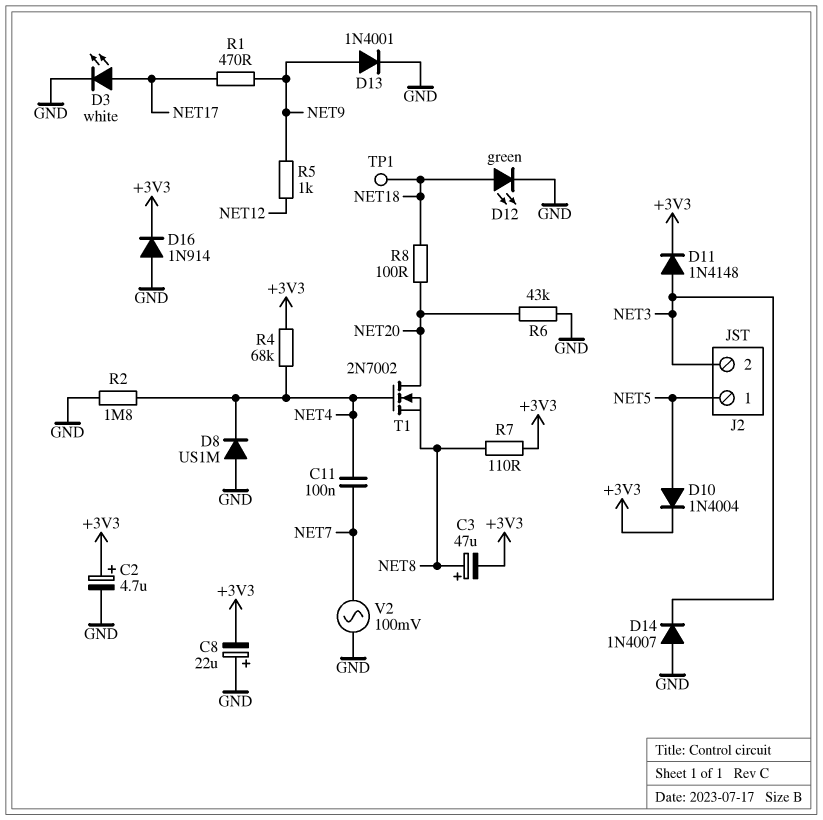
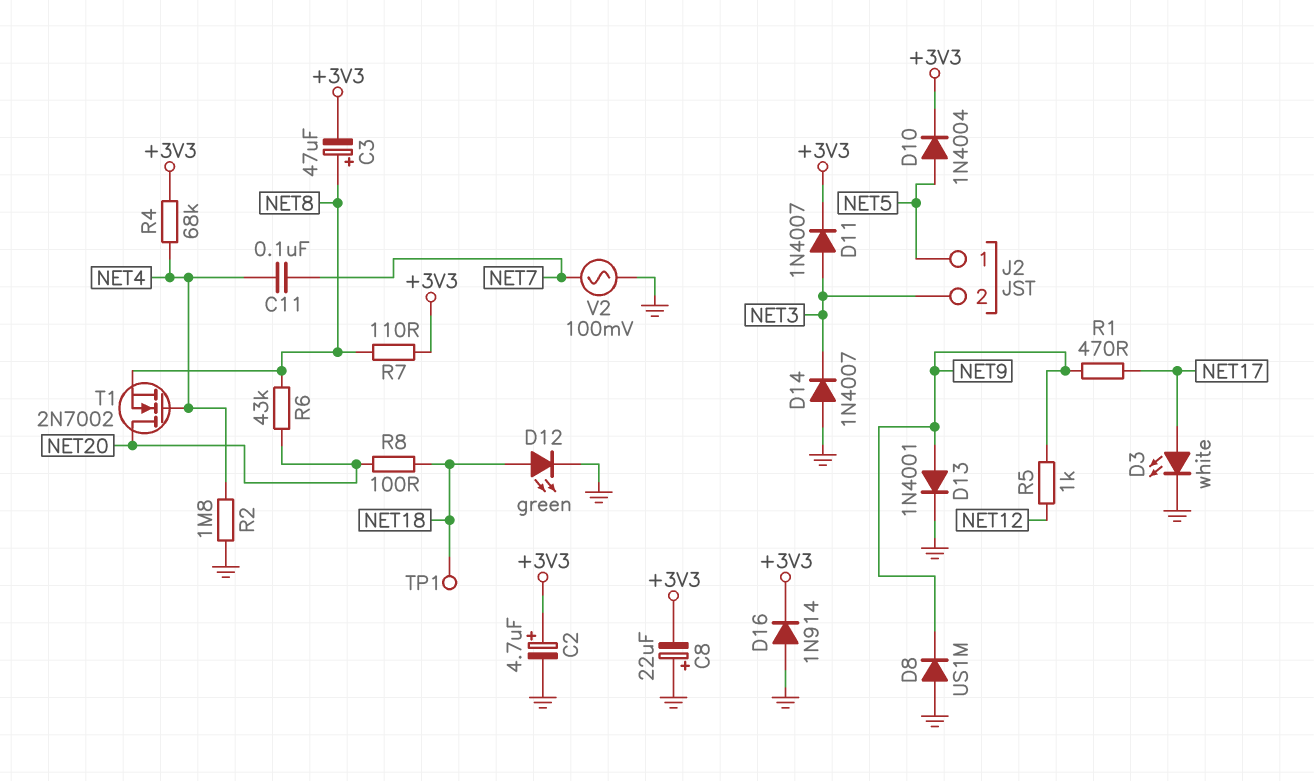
D8: diode US1M (A GND, K NET4) -> diode US1M (A GND, K NET9)
D11: diode 1N4148 (A NET3, K +3V3) -> diode 1N4007 (A NET3, K +3V3)
R6: 43k (GND, NET20) -> 43k (NET8, NET20)

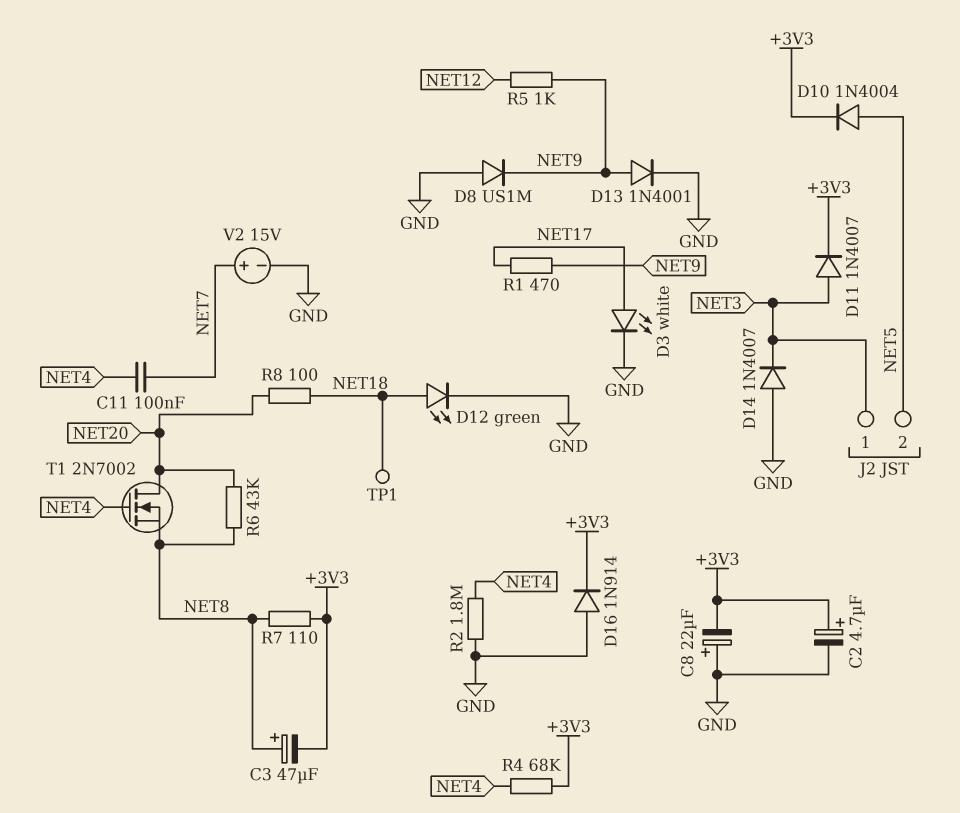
J2 pin 1: NET5 -> NET3
J2 pin 2: NET3 -> NET5
V2: AC 100mV (GND, NET7) -> 15V (plus NET7, minus GND)

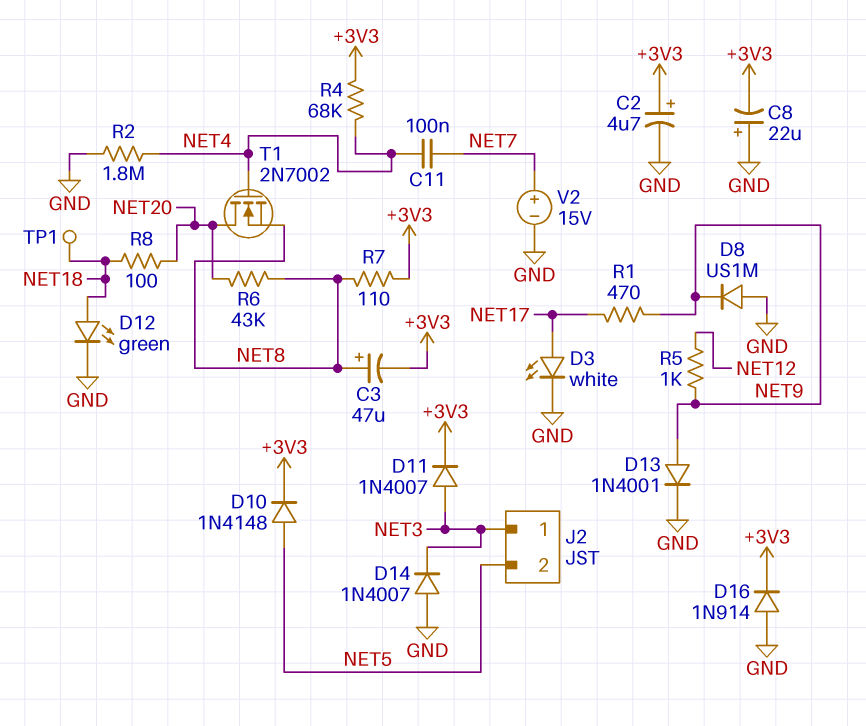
D10: diode 1N4004 (A NET5, K +3V3) -> diode 1N4148 (A NET5, K +3V3)

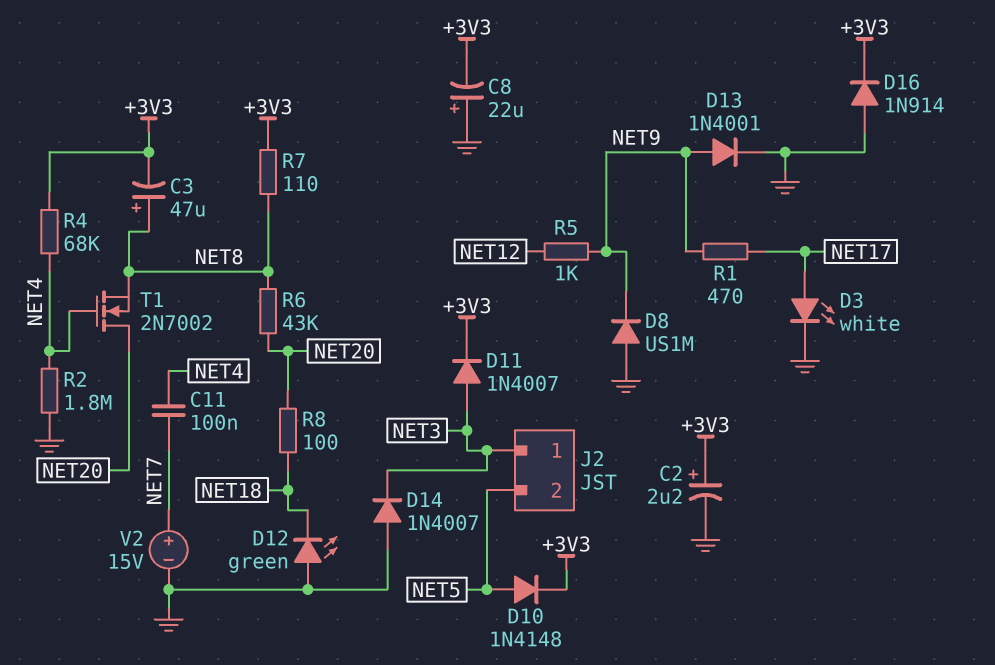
C2: 4.7uF (plus +3V3, minus GND) -> 2.2uF (plus +3V3, minus GND)
D12: LED green (A NET18, K GND) -> LED green (A GND, K NET18)
TP1: test point (NET18) -> none

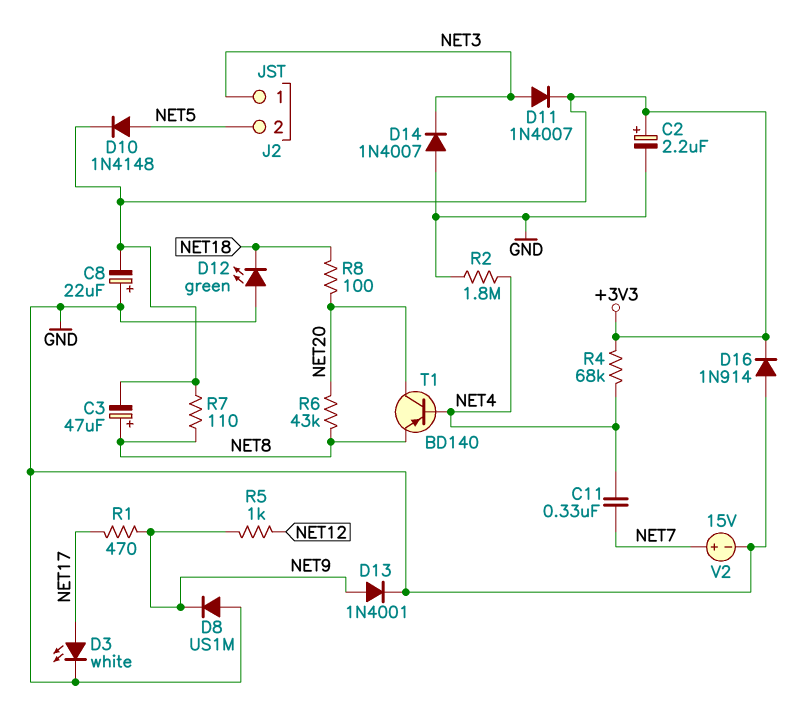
C11: 100nF (NET4, NET7) -> 330nF (NET4, NET7)
T1: NMOS 2N7002 (G NET4, D NET20, S NET8) -> PNP BD140 (B NET4, C NET20, E NET8)

